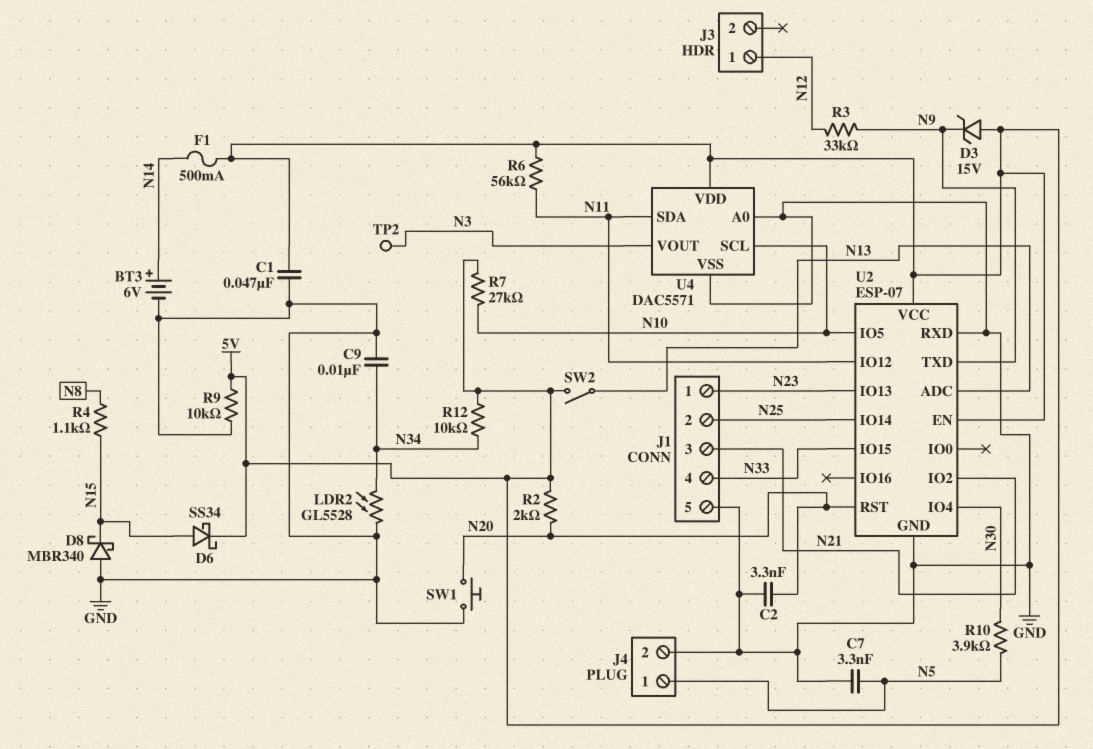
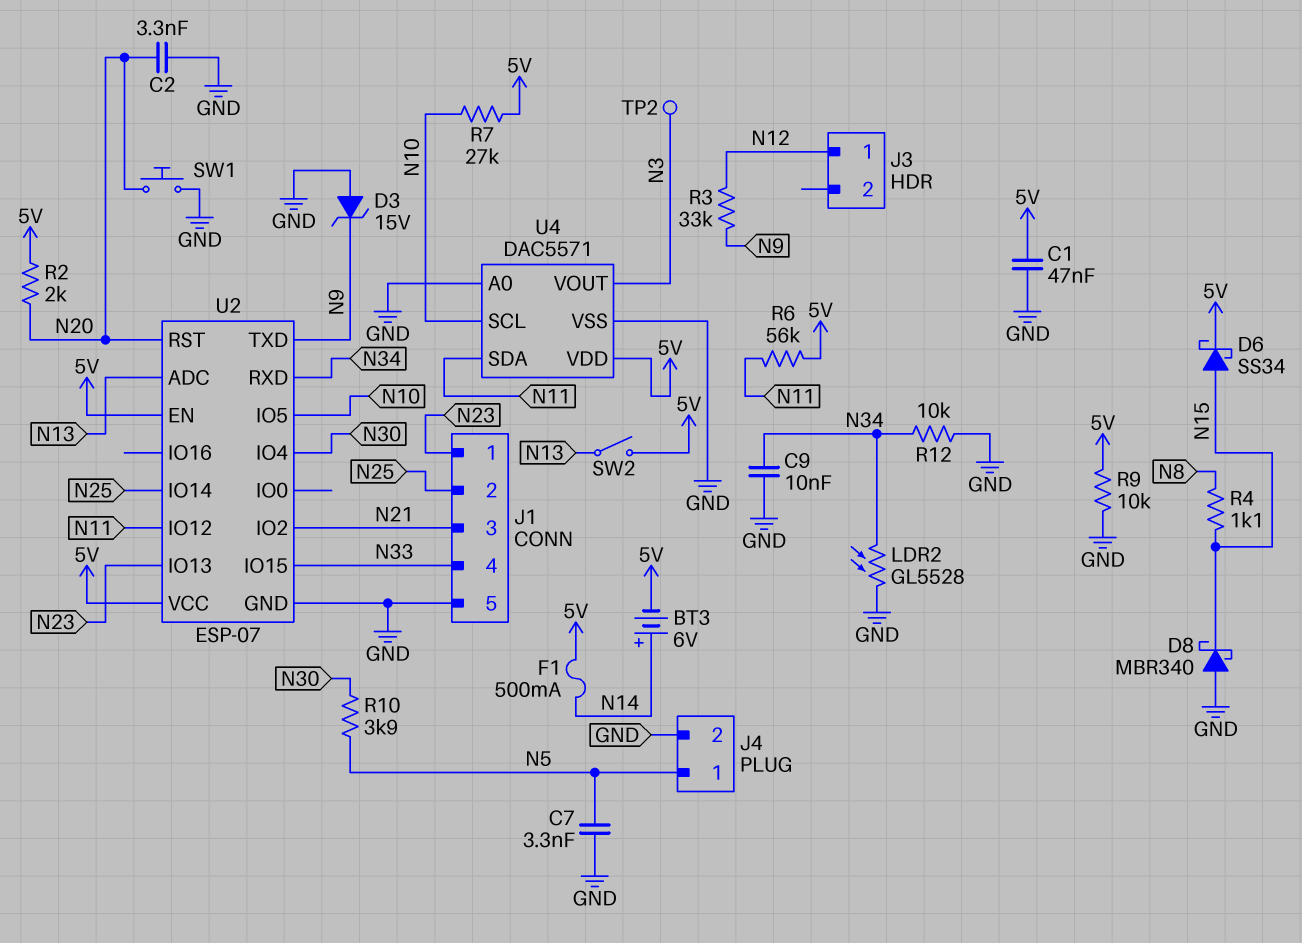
BT3: 6V (plus N14, minus GND) -> 6V (plus N14, minus 5V)
D3: zener 15V (A 5V, K N9) -> zener 15V (A GND, K N9)
R12: 10k (5V, N34) -> 10k (GND, N34)
U2 pin RXD: GND -> N34

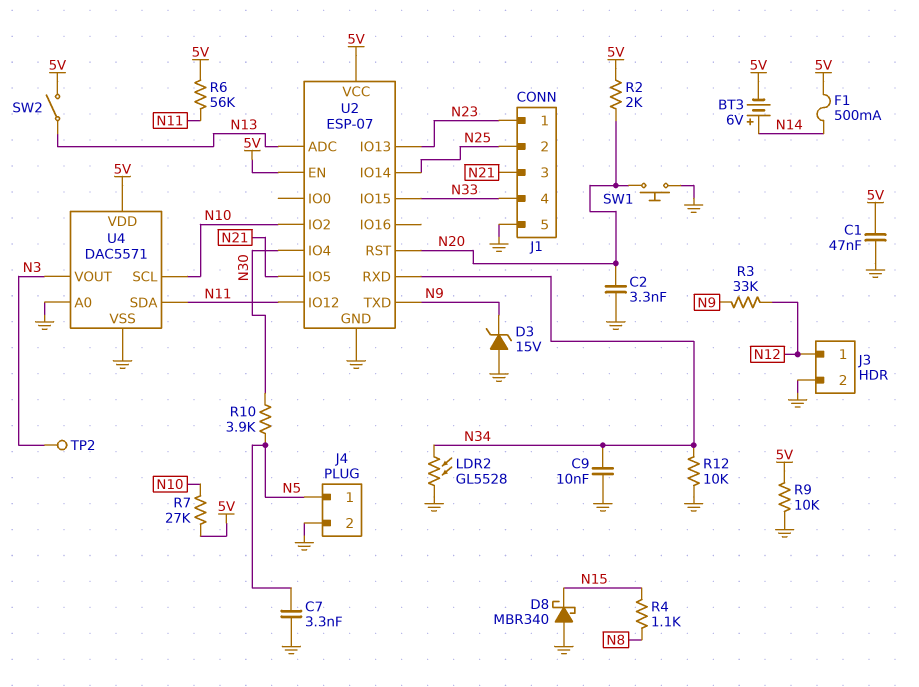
D6: schottky SS34 (A N15, K 5V) -> none
J3 pin 2: none -> GND
U2 pin IO2: N21 -> N10
U2 pin IO5: N10 -> N21

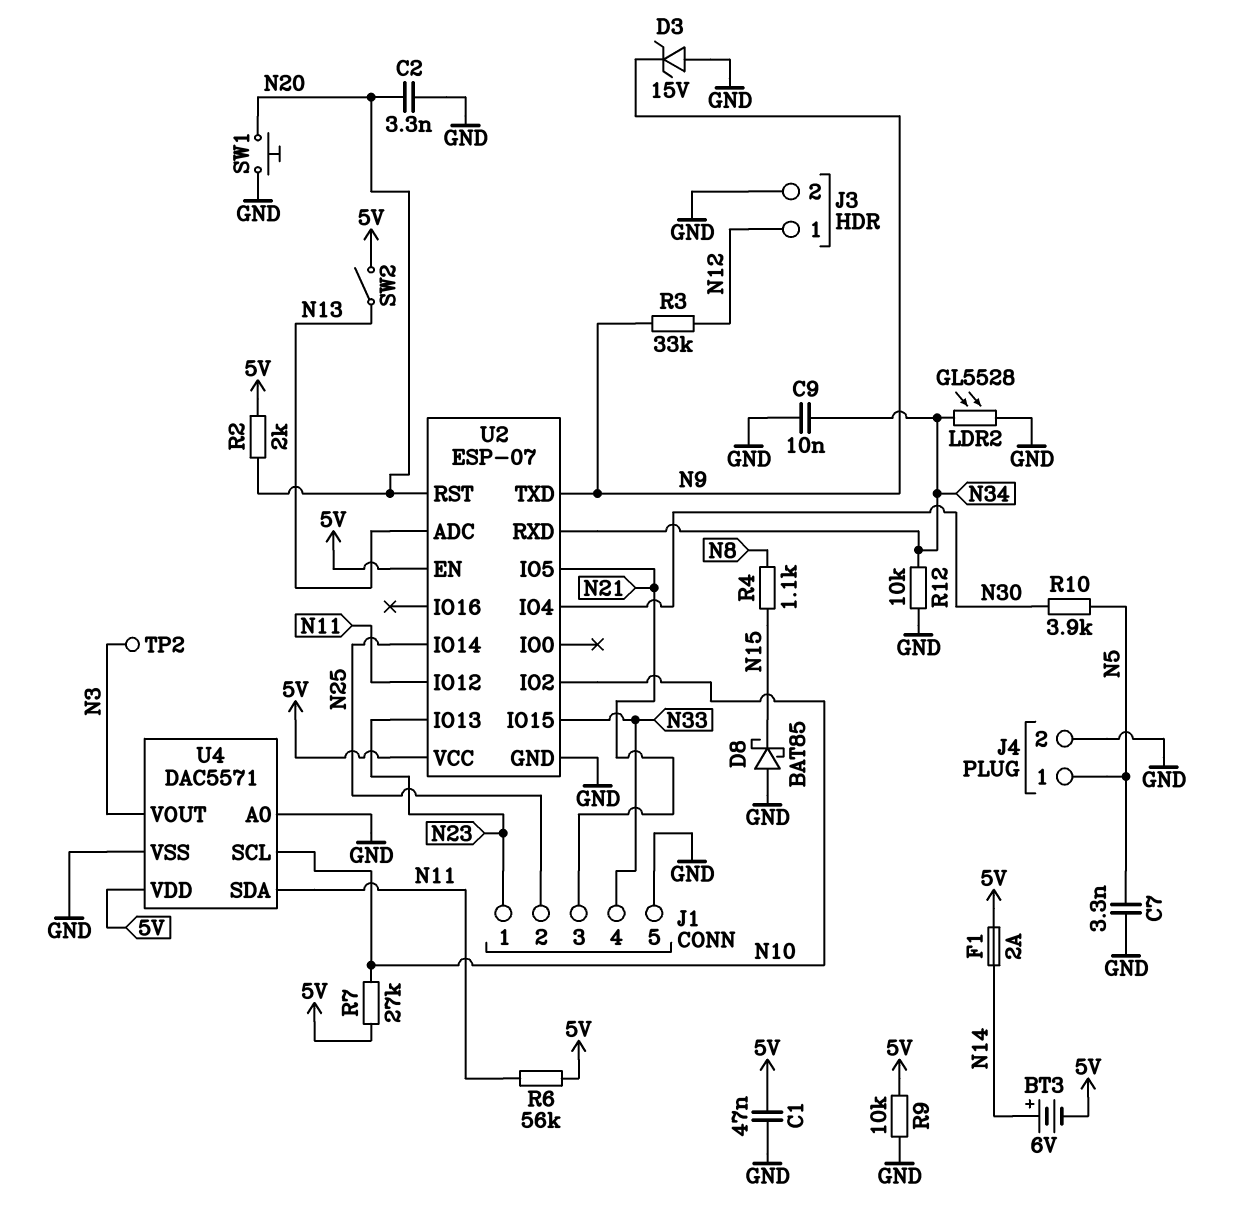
D8: schottky MBR340 (A GND, K N15) -> schottky BAT85 (A GND, K N15)
F1: 500mA (5V, N14) -> 2A (5V, N14)

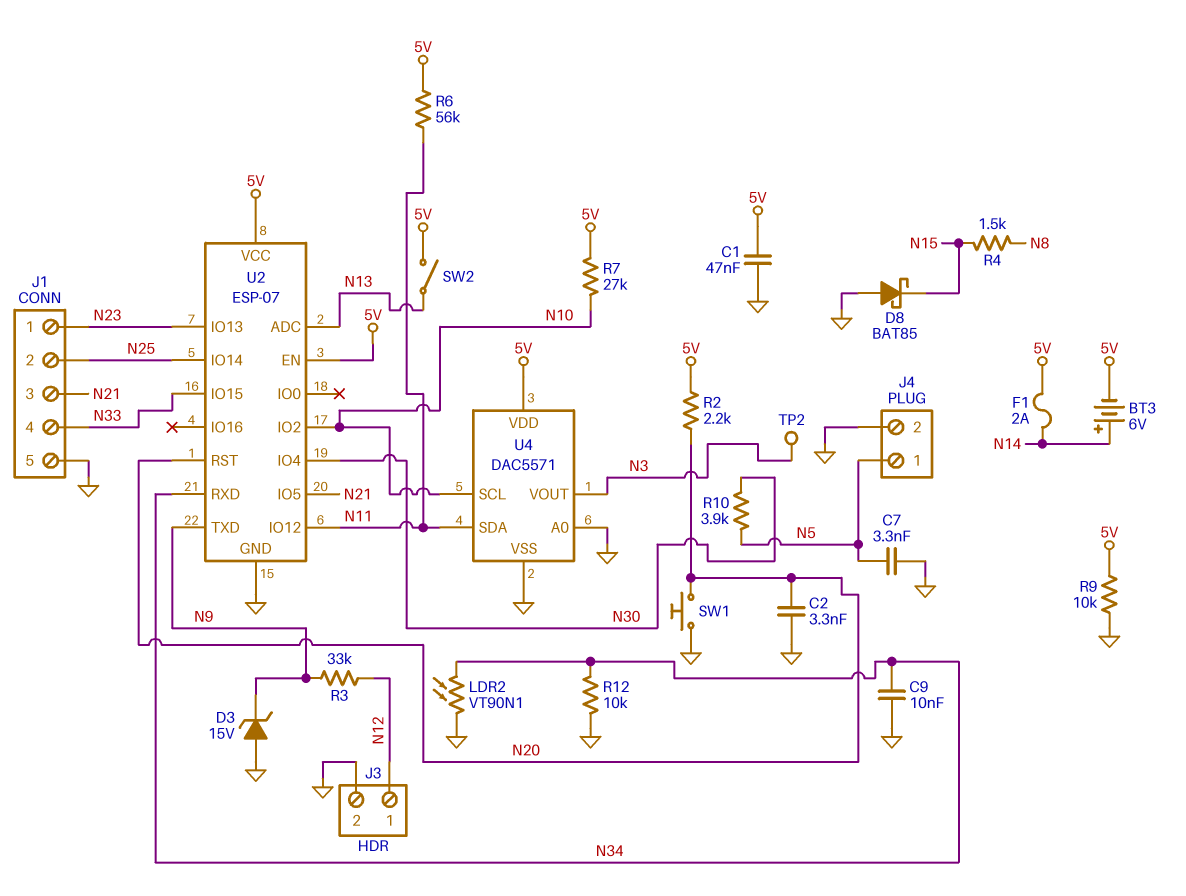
LDR2: GL5528 (GND, N34) -> VT90N1 (GND, N34)
R2: 2k (5V, N20) -> 2.2k (5V, N20)
R4: 1.1k (N8, N15) -> 1.5k (N8, N15)

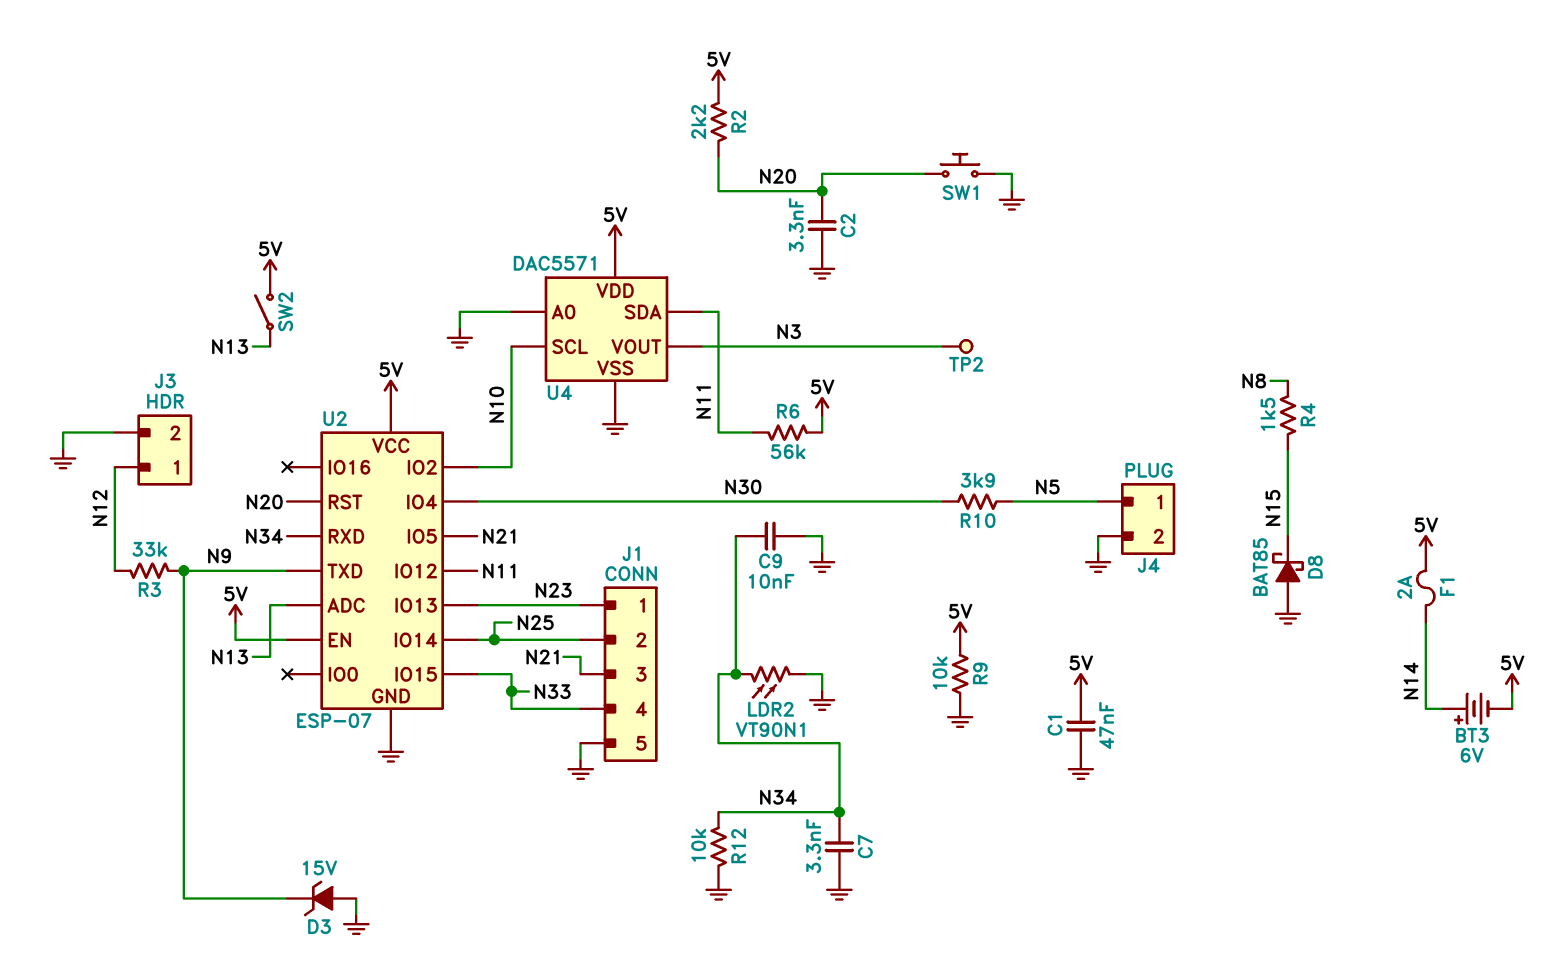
C7: 3.3nF (GND, N5) -> 3.3nF (GND, N34)
R7: 27k (5V, N10) -> none

